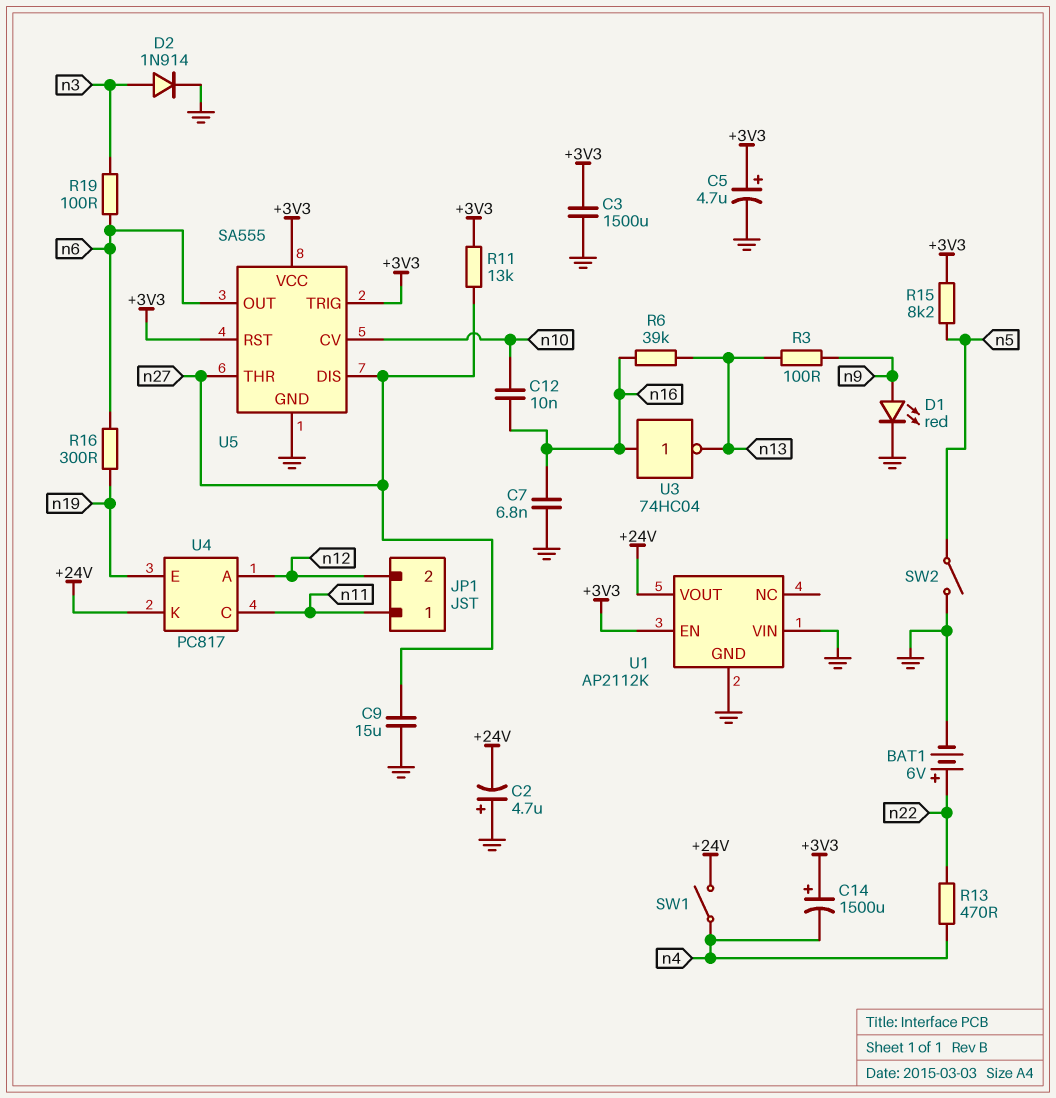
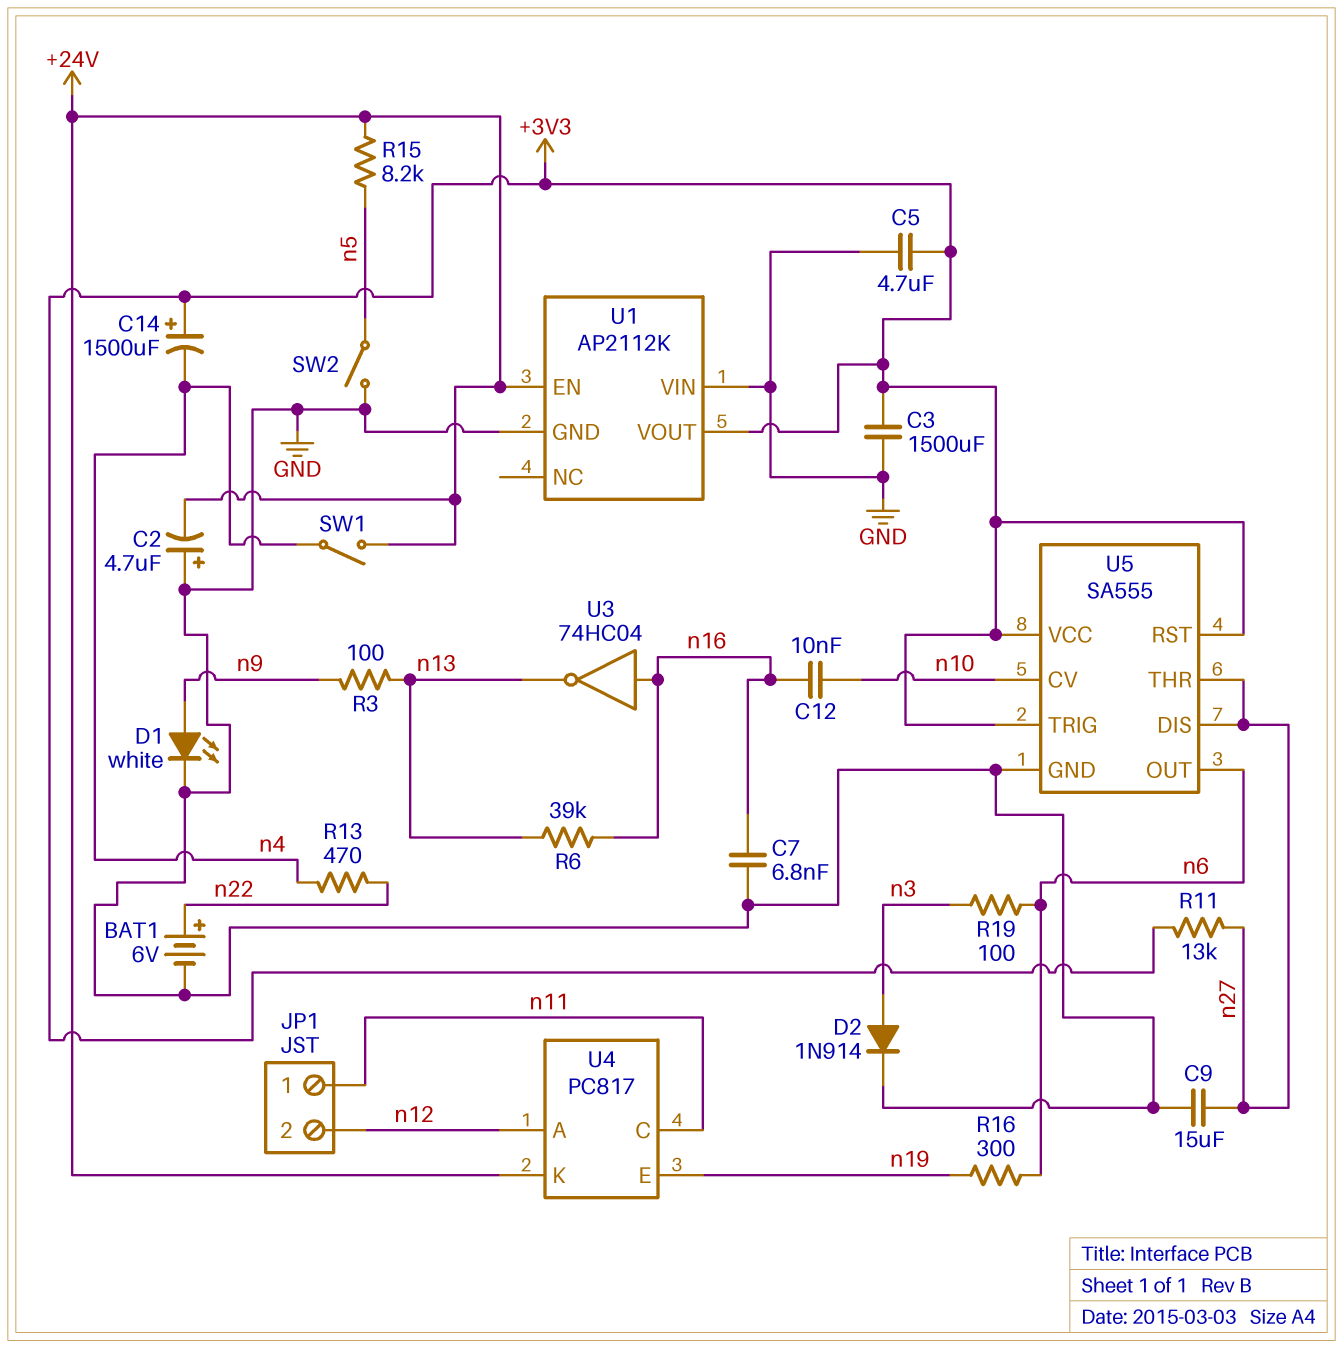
C5: 4.7uF (plus +3V3, minus GND) -> 4.7uF (+3V3, GND)
D1: LED red (A n9, K GND) -> LED white (A n9, K GND)
R15: 8.2k (+3V3, n5) -> 8.2k (+24V, n5)
U1 pin EN: +3V3 -> +24V
U1 pin VOUT: +24V -> +3V3

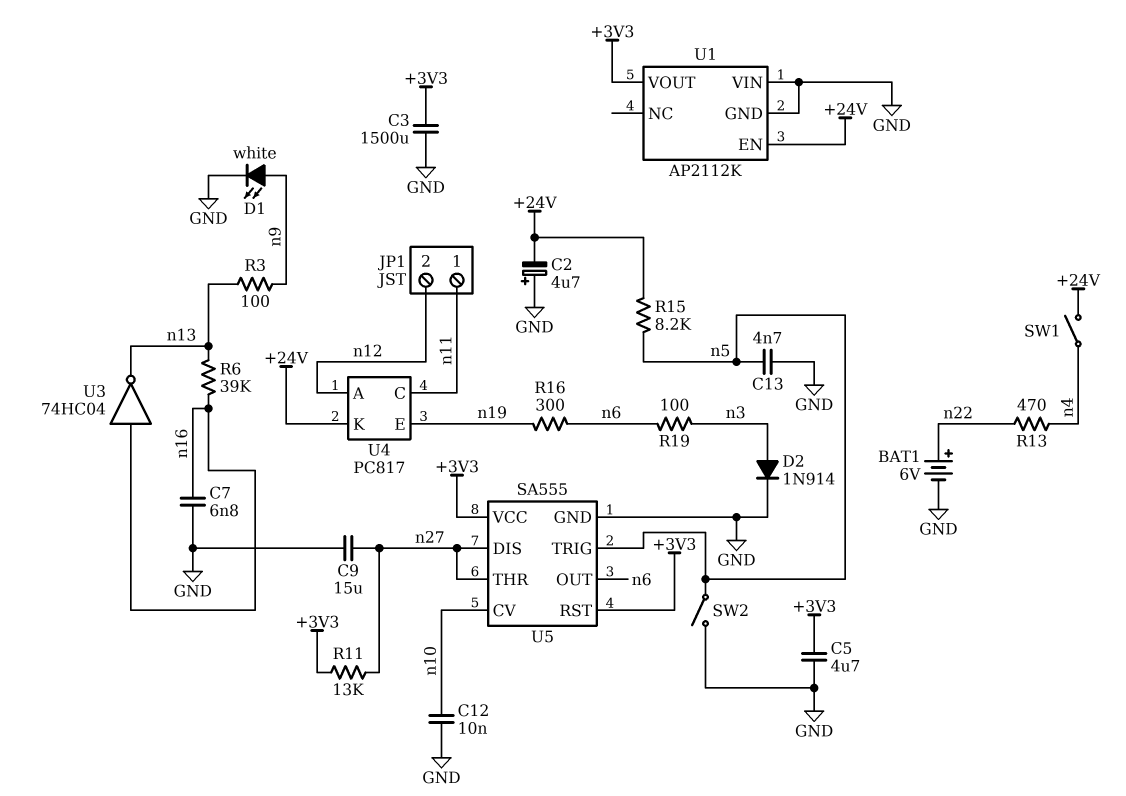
C12: 10nF (n10, n16) -> 10nF (GND, n10)
C13: none -> 4.7nF (GND, n5)
C14: 1500uF (plus +3V3, minus n4) -> none
U5 pin TRIG: +3V3 -> n5

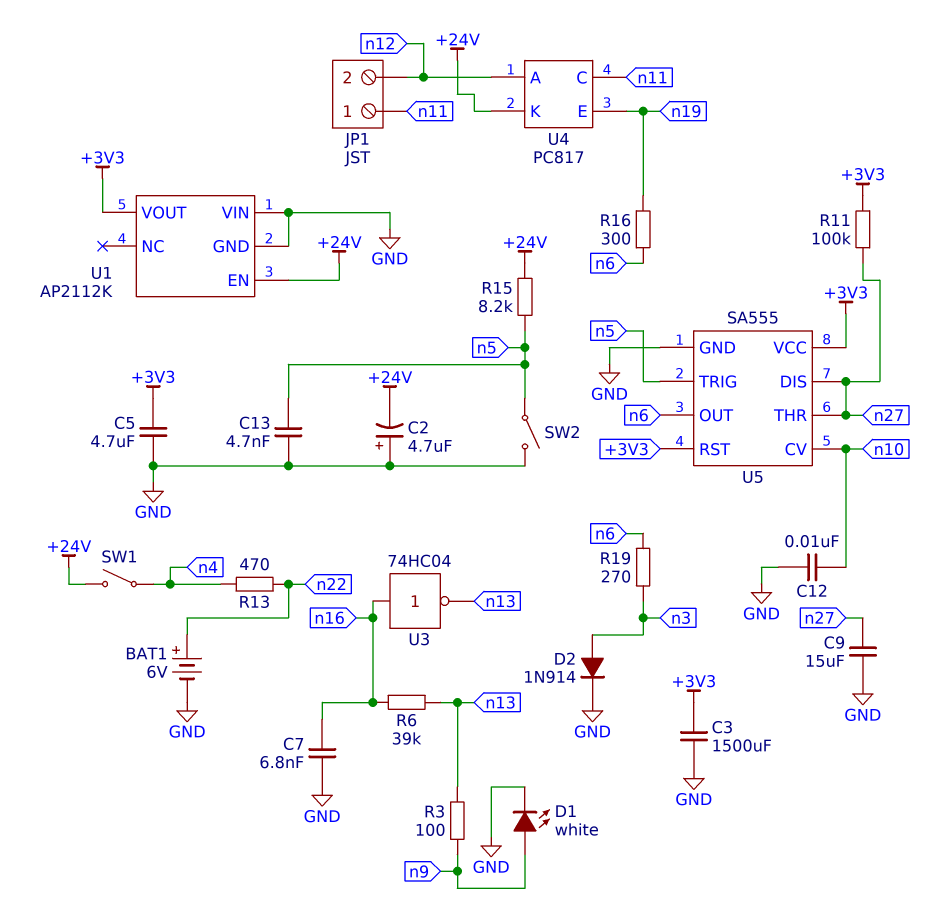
R11: 13k (+3V3, n27) -> 100k (+3V3, n27)
R19: 100 (n3, n6) -> 270 (n3, n6)

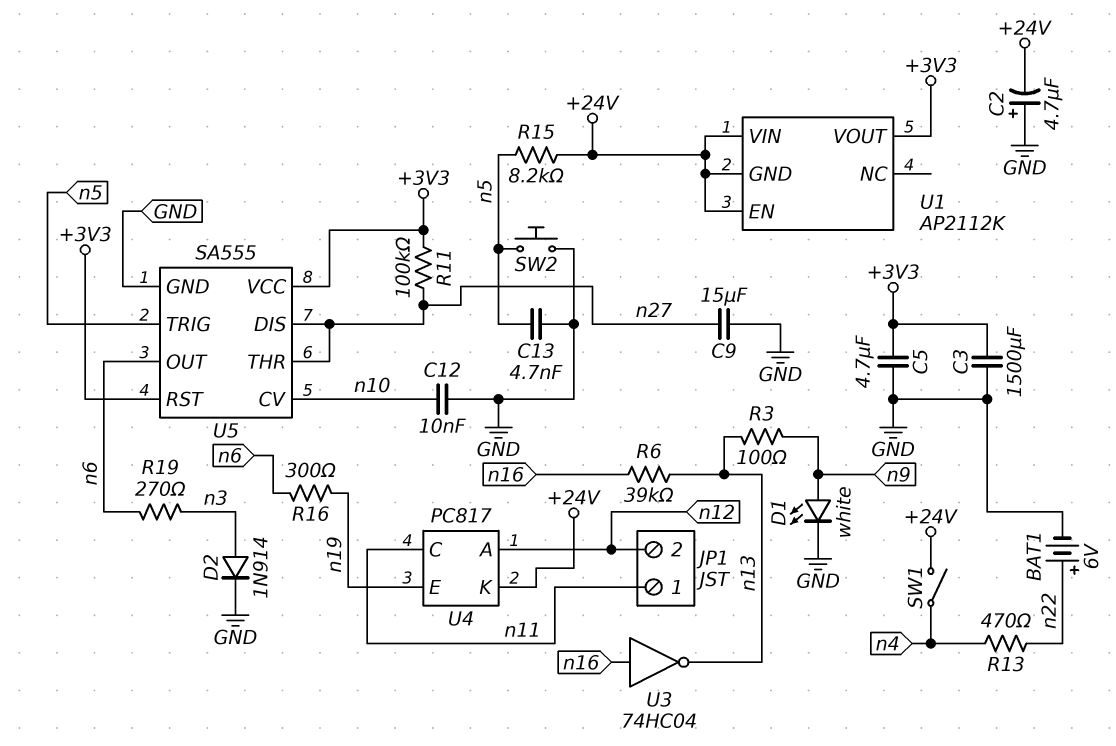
C7: 6.8nF (GND, n16) -> none
SW2: switch (GND, n5) -> button (GND, n5)
U1 pin GND: GND -> +24V
U1 pin VIN: GND -> +24V

